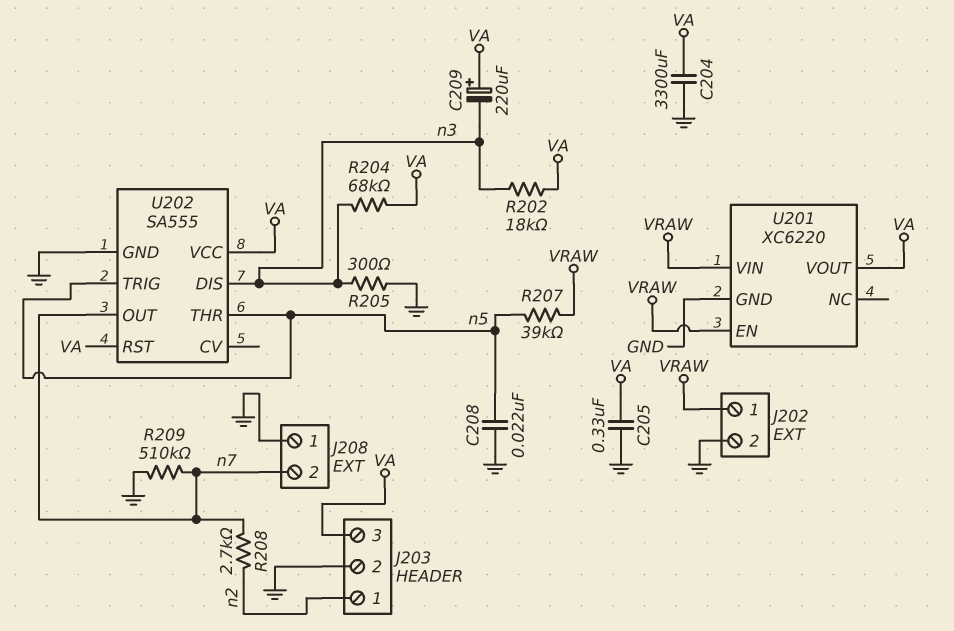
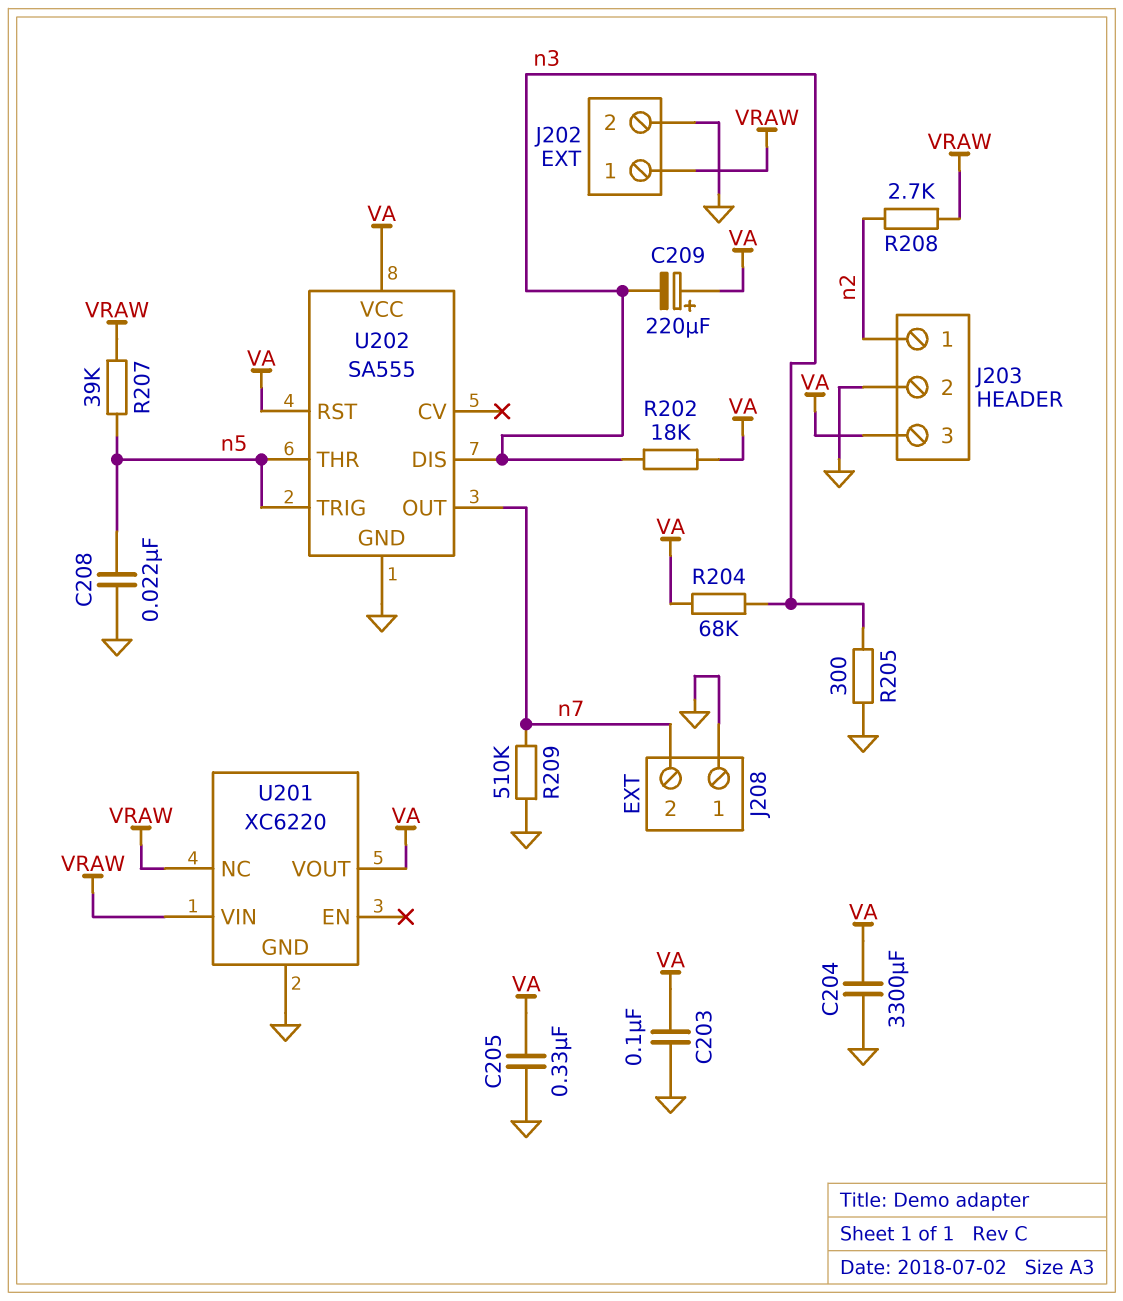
C203: none -> 100nF (GND, VA)
R208: 2.7k (n2, n7) -> 2.7k (VRAW, n2)
U201 pin EN: VRAW -> none
U201 pin NC: none -> VRAW

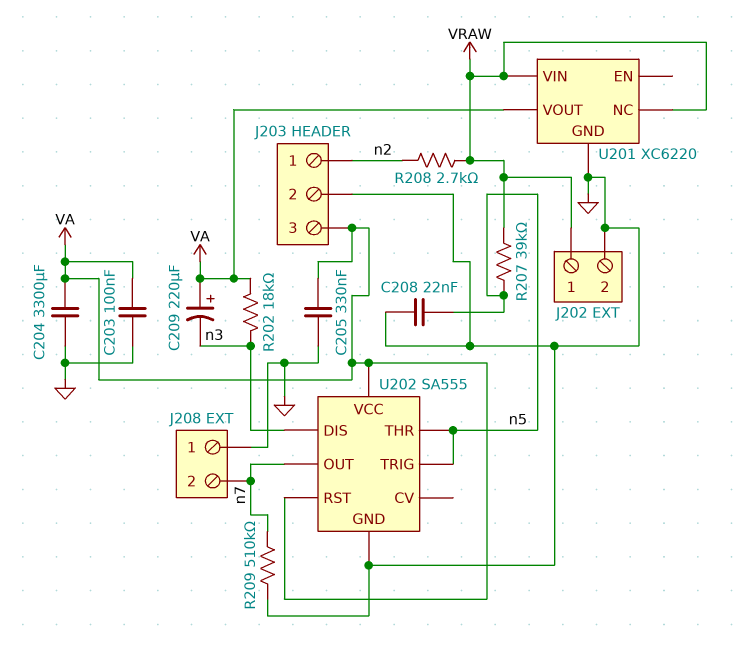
R204: 68k (VA, n3) -> none
R205: 300 (GND, n3) -> none

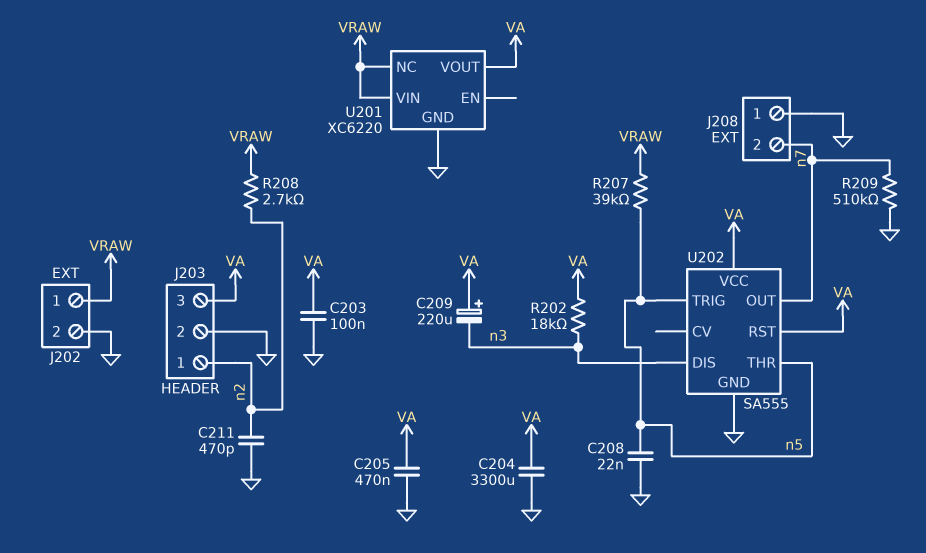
C205: 330nF (GND, VA) -> 470nF (GND, VA)
C211: none -> 470pF (GND, n2)

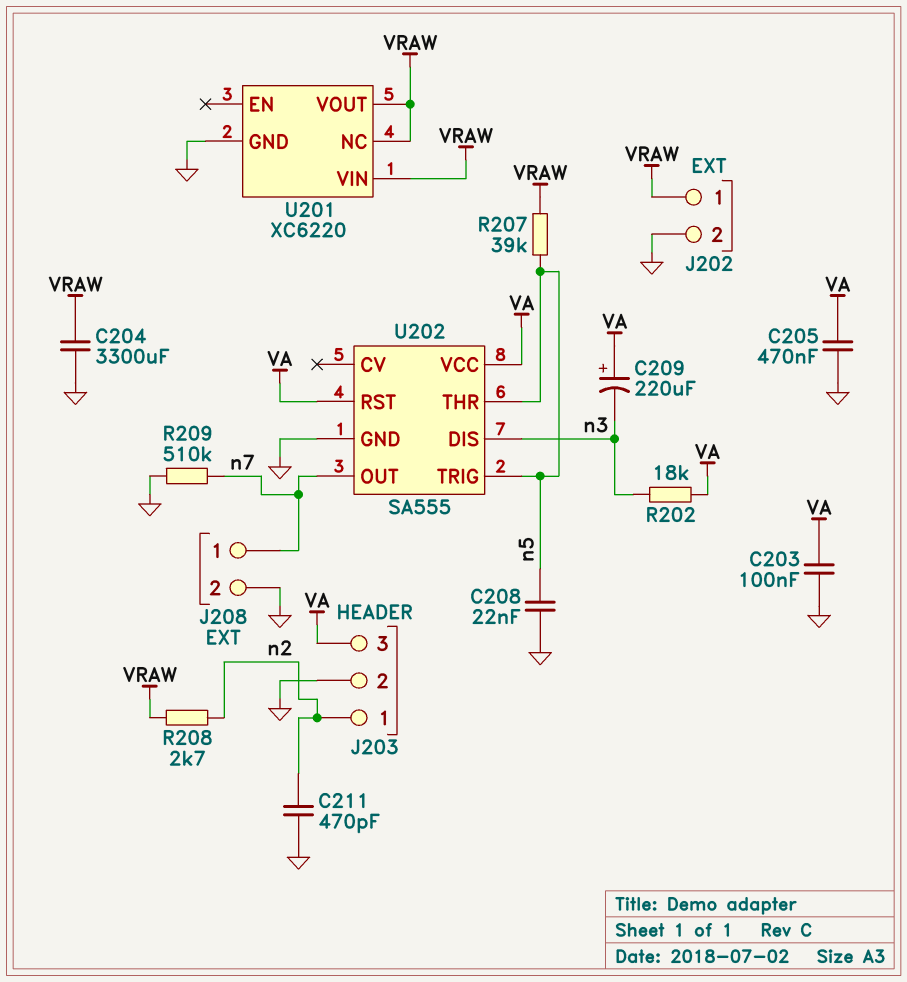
C204: 3300uF (GND, VA) -> 3300uF (GND, VRAW)
J208 pin 1: GND -> n7
J208 pin 2: n7 -> GND
U201 pin VOUT: VA -> VRAW

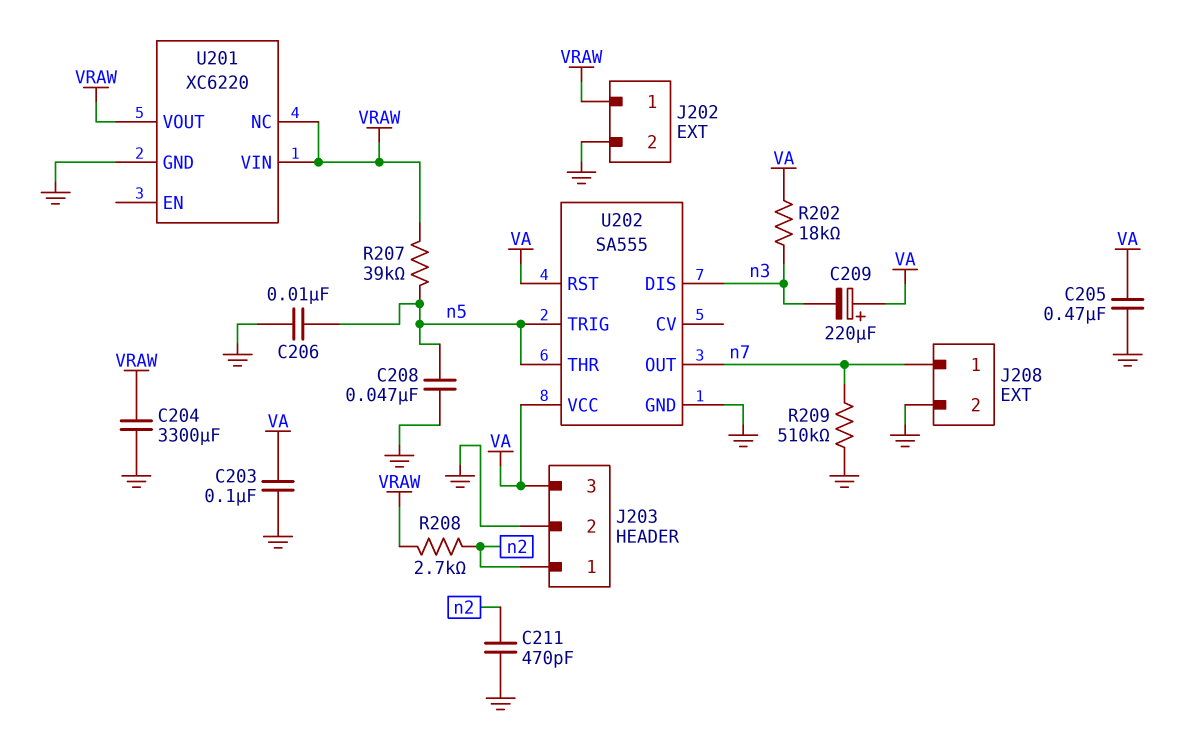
C206: none -> 10nF (GND, n5)
C208: 22nF (GND, n5) -> 47nF (GND, n5)

